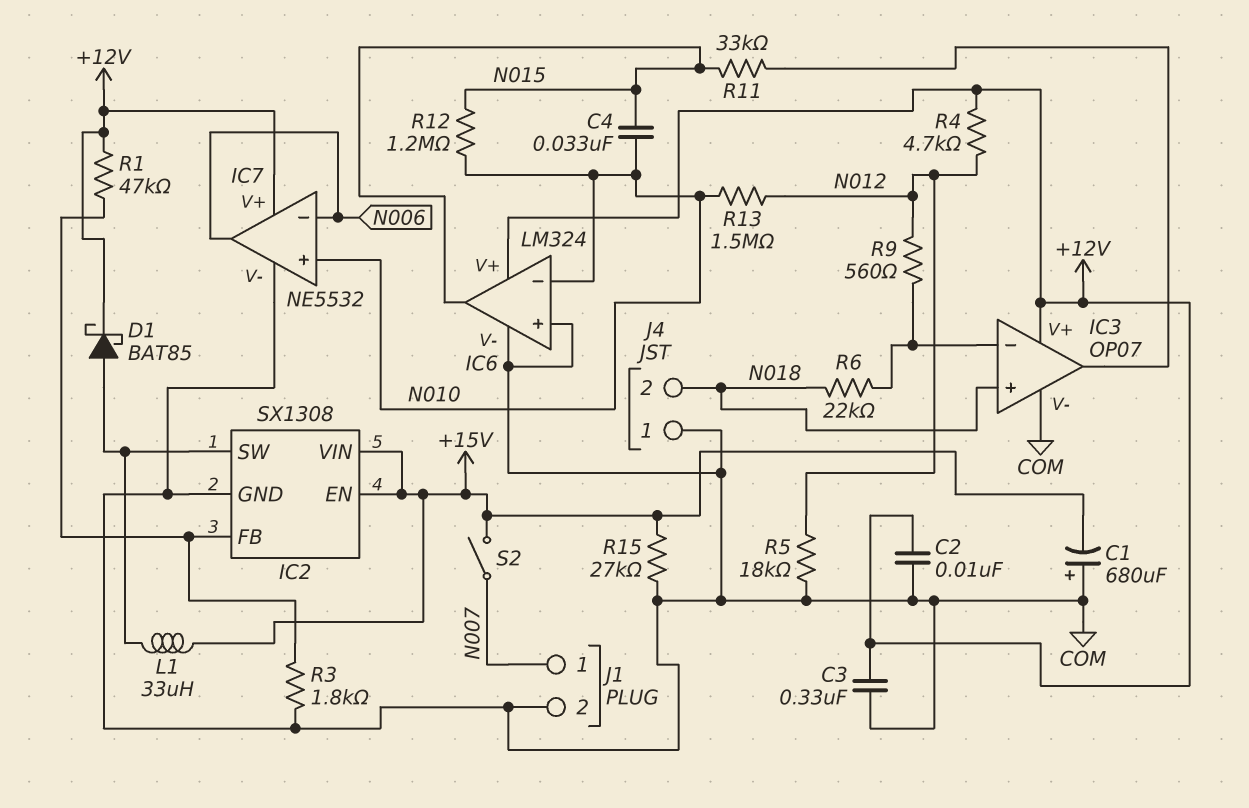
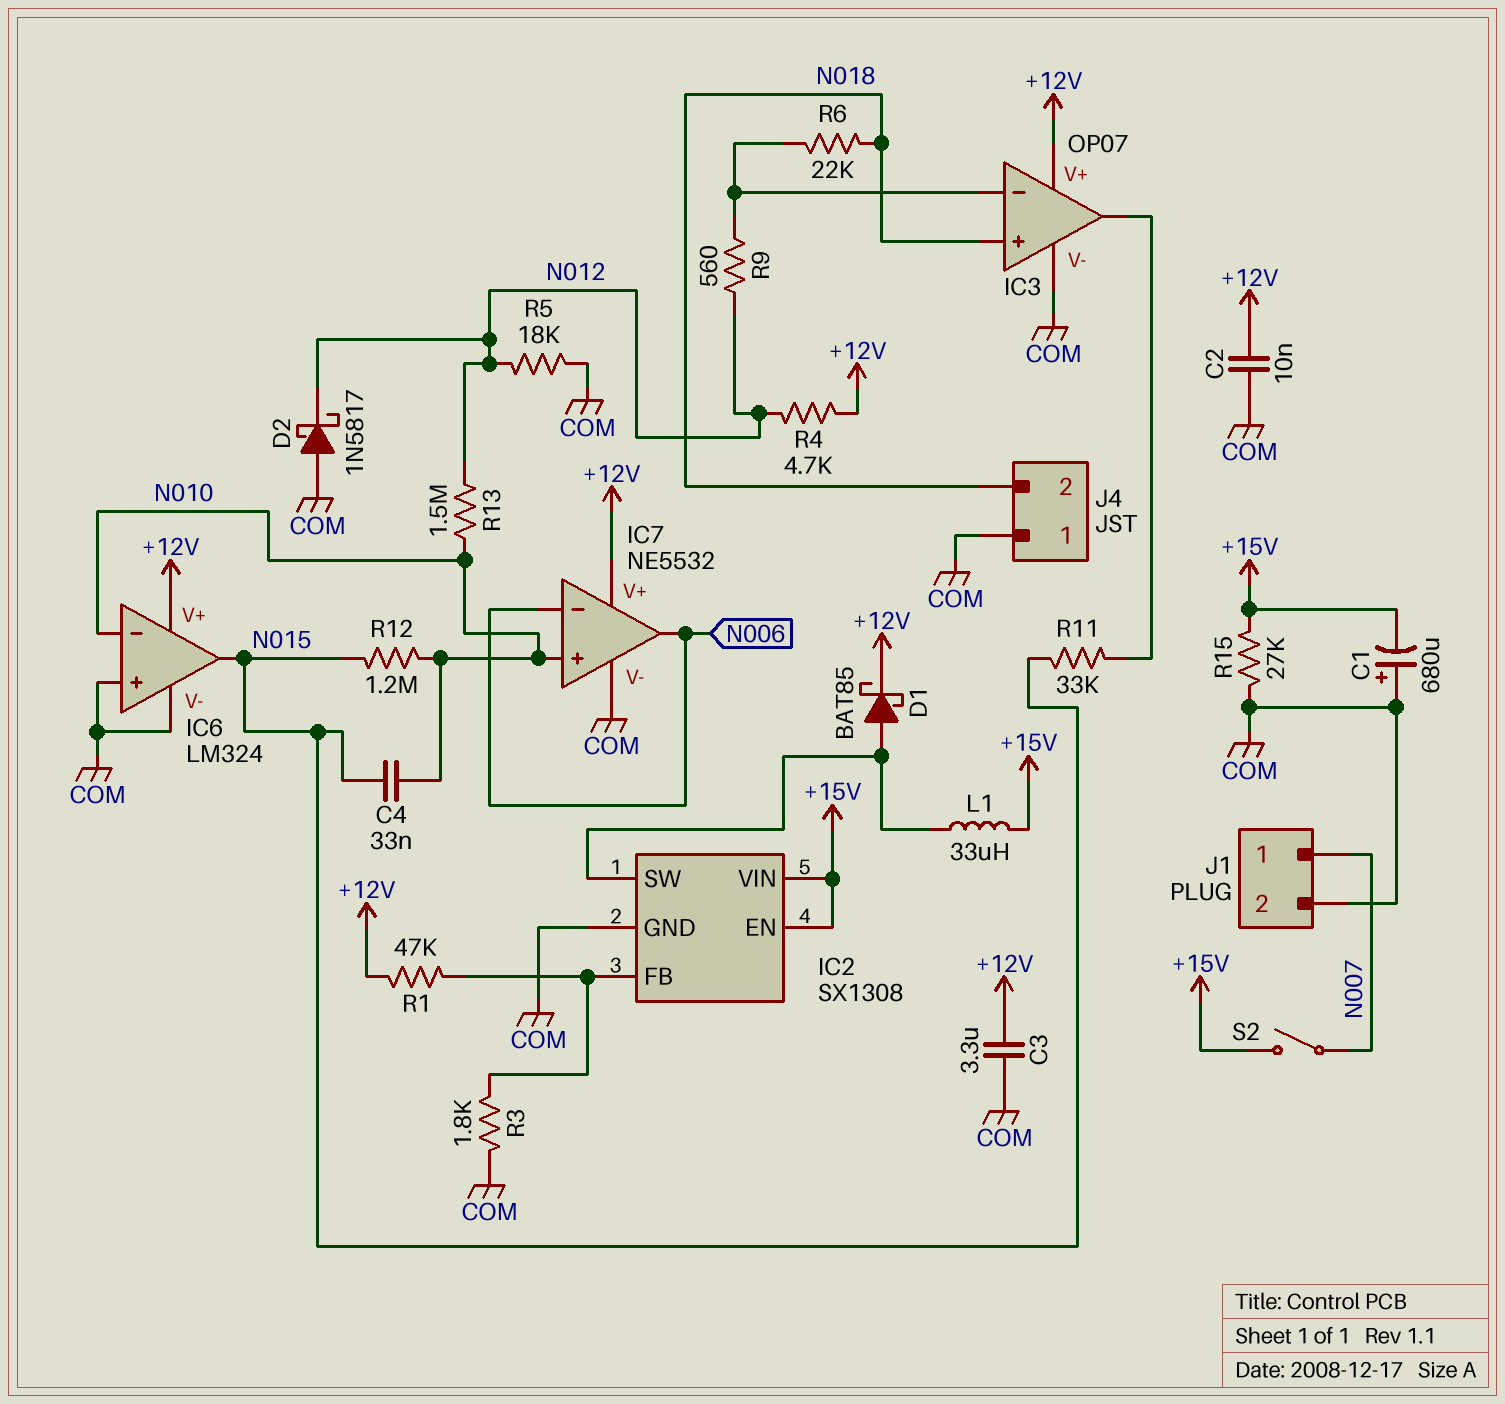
C3: 330nF (+12V, COM) -> 3.3uF (+12V, COM)
D2: none -> schottky 1N5817 (A COM, K N012)

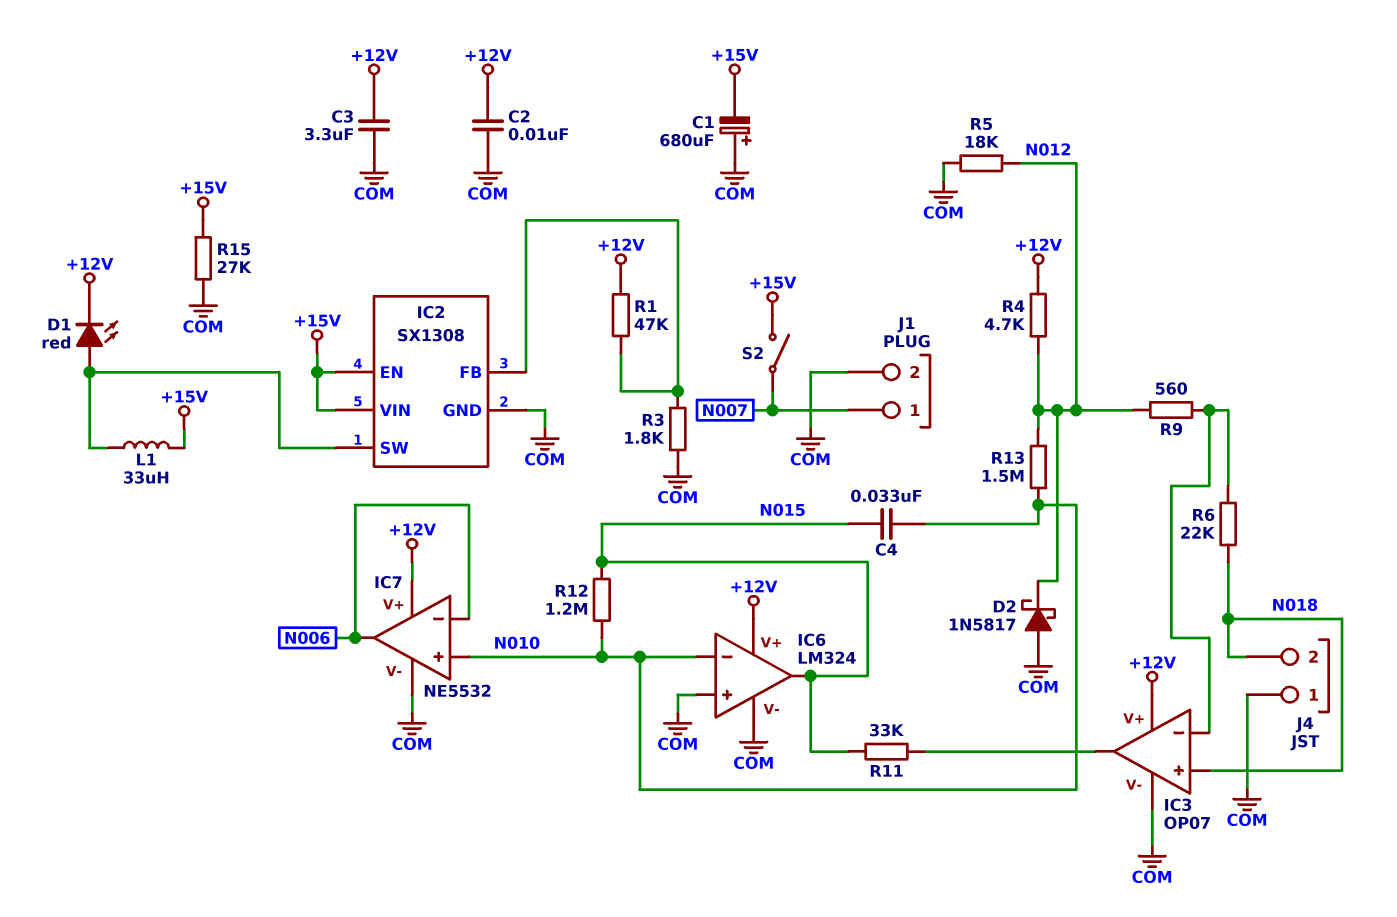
D1: schottky BAT85 (A IC2/SW, K +12V) -> LED red (A IC2/SW, K +12V)

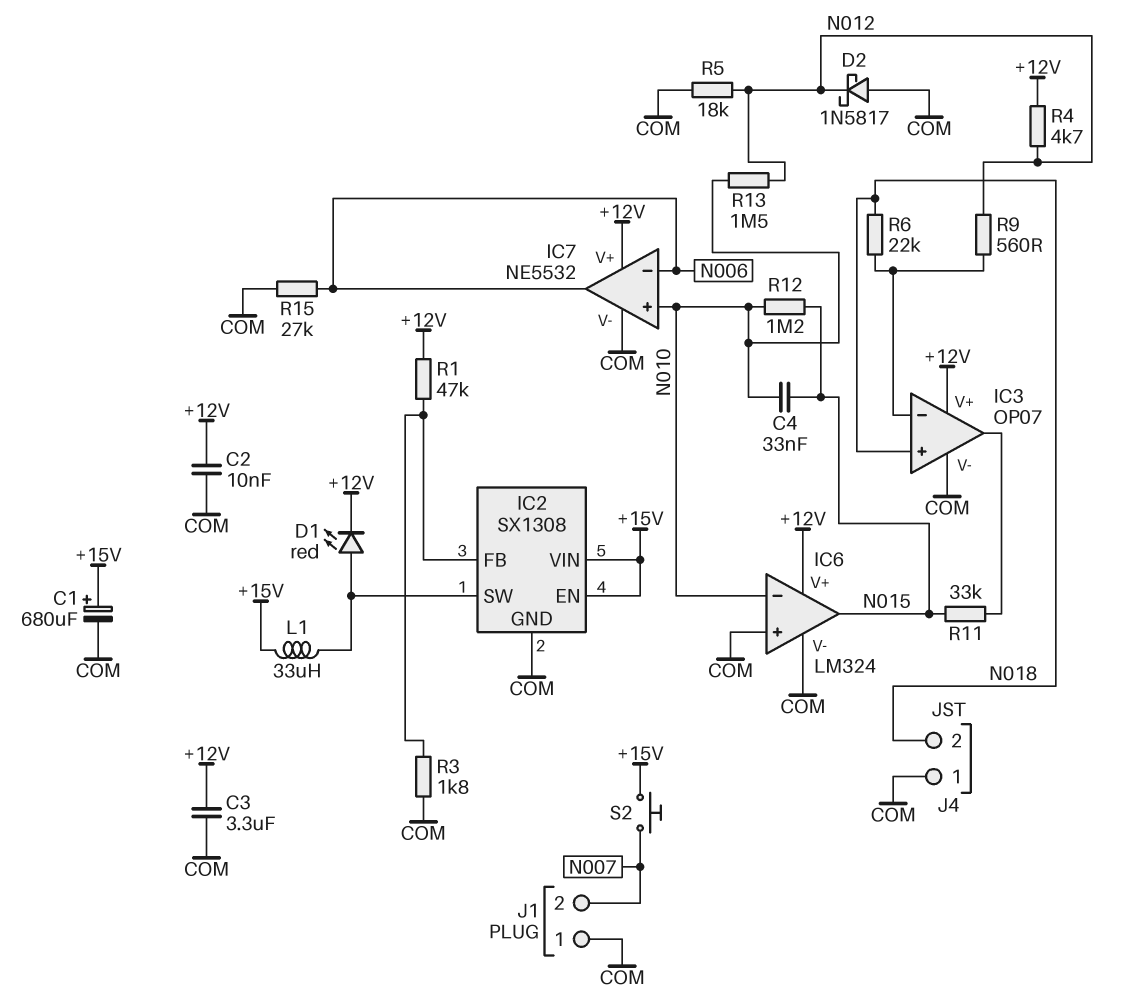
C1: 680uF (plus COM, minus +15V) -> 680uF (plus +15V, minus COM)
J1 pin 1: N007 -> COM
J1 pin 2: COM -> N007
R15: 27k (+15V, COM) -> 27k (COM, N006)
S2: switch (+15V, N007) -> button (+15V, N007)

